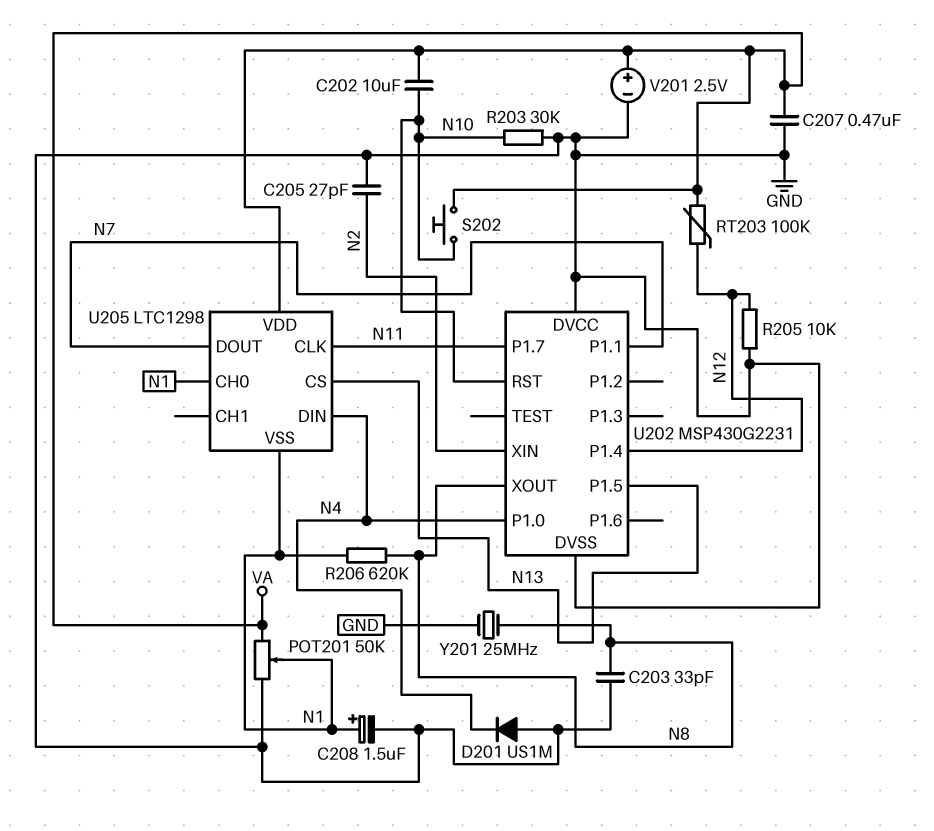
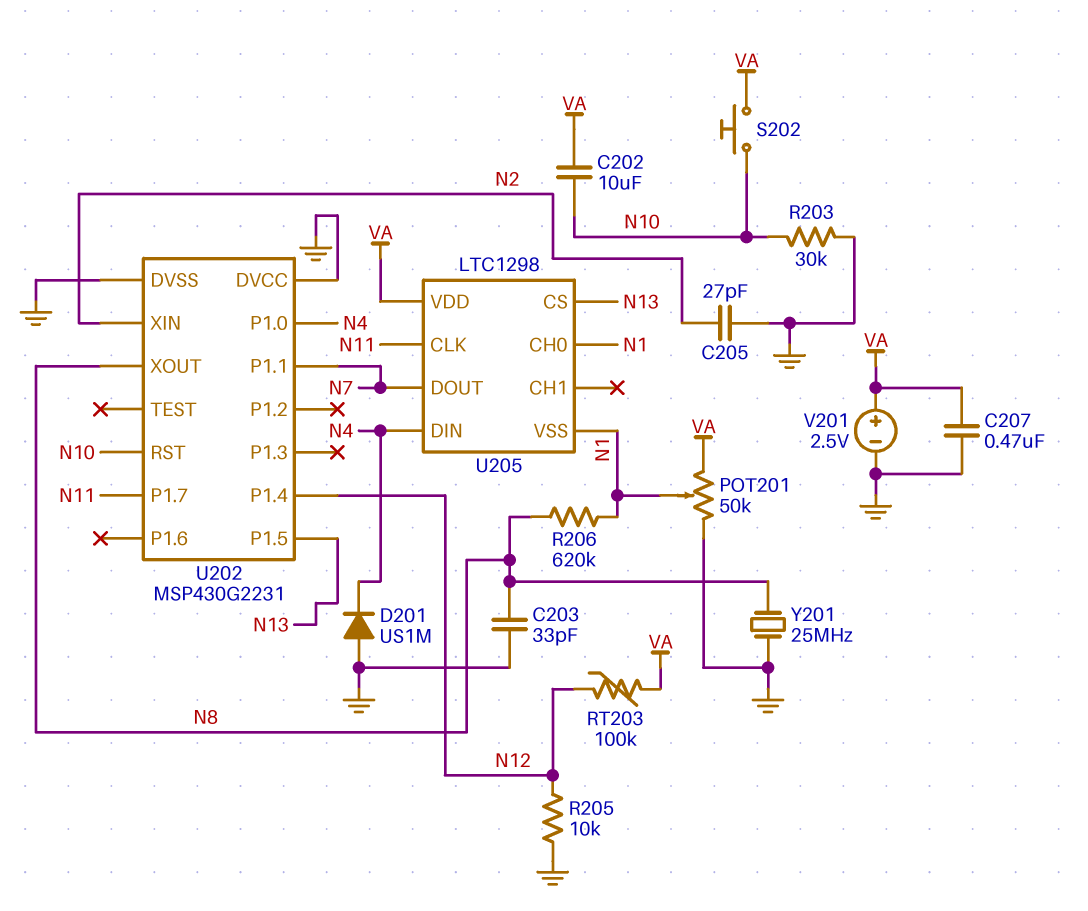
C208: 1.5uF (plus N1, minus GND) -> none

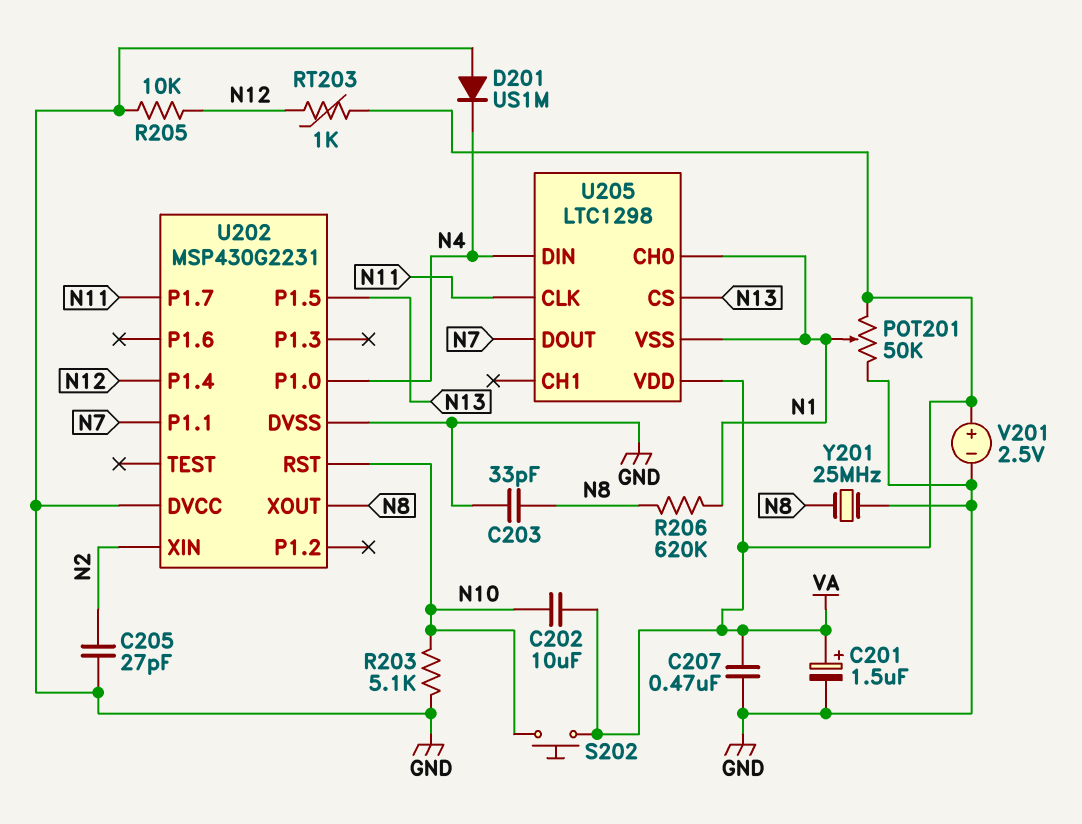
C201: none -> 1.5uF (plus VA, minus GND)
R203: 30k (GND, N10) -> 5.1k (GND, N10)
RT203: 100k (N12, VA) -> 1k (N12, VA)

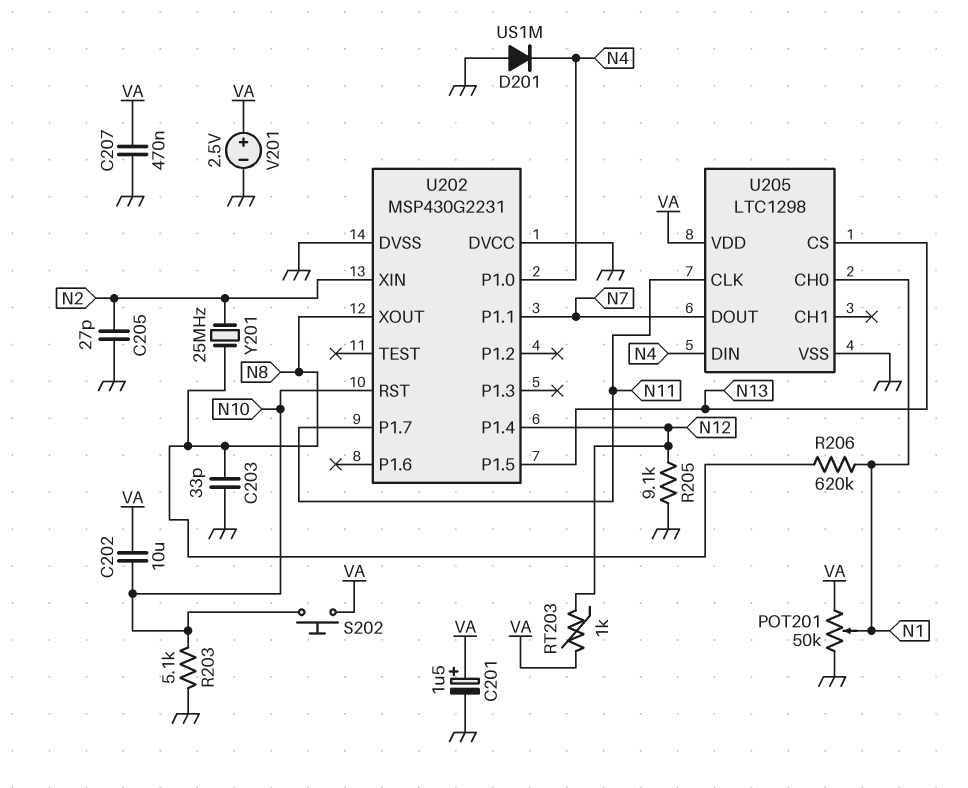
R205: 10k (GND, N12) -> 9.1k (GND, N12)
U205 pin VSS: N1 -> GND
Y201: 25MHz (GND, N8) -> 25MHz (N2, N8)

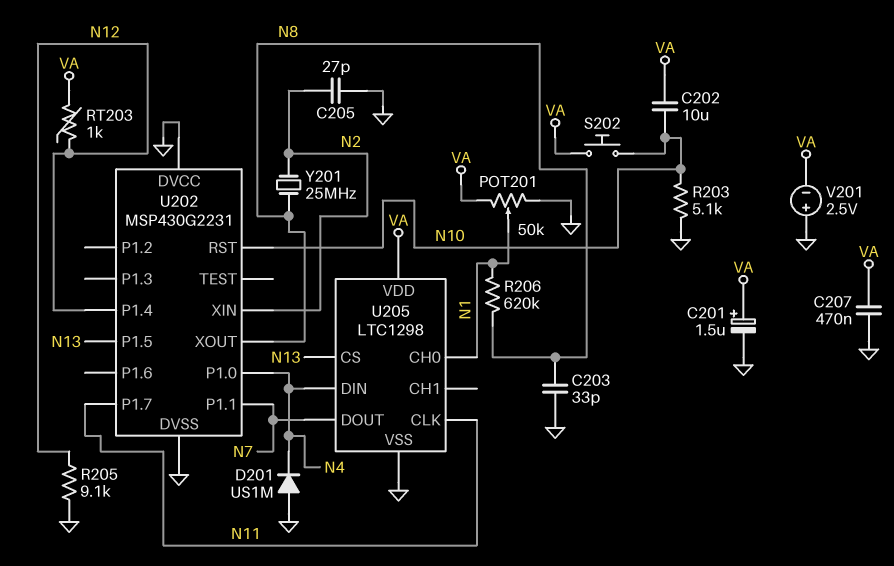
V201: 2.5V (plus VA, minus GND) -> 2.5V (plus GND, minus VA)

